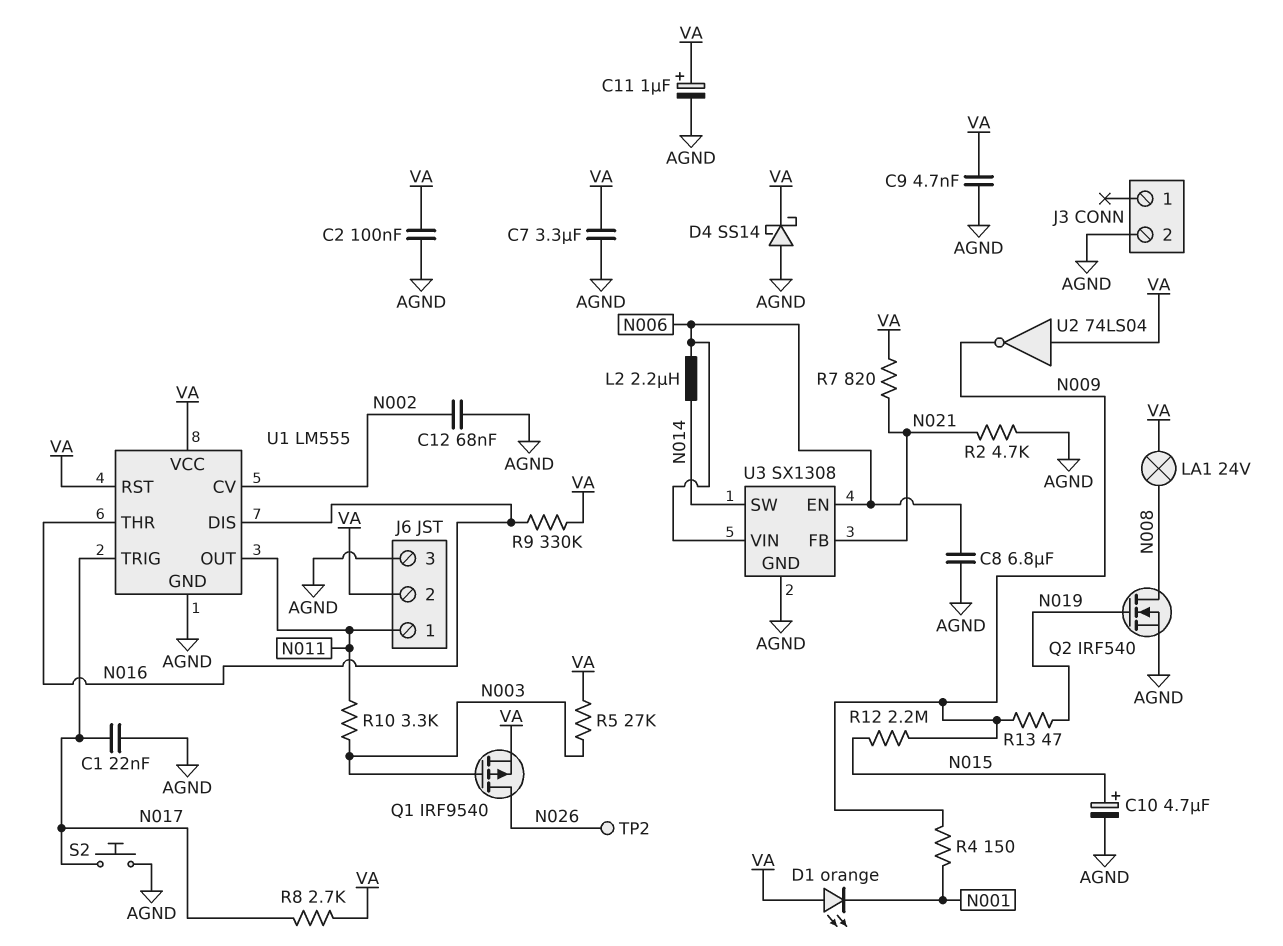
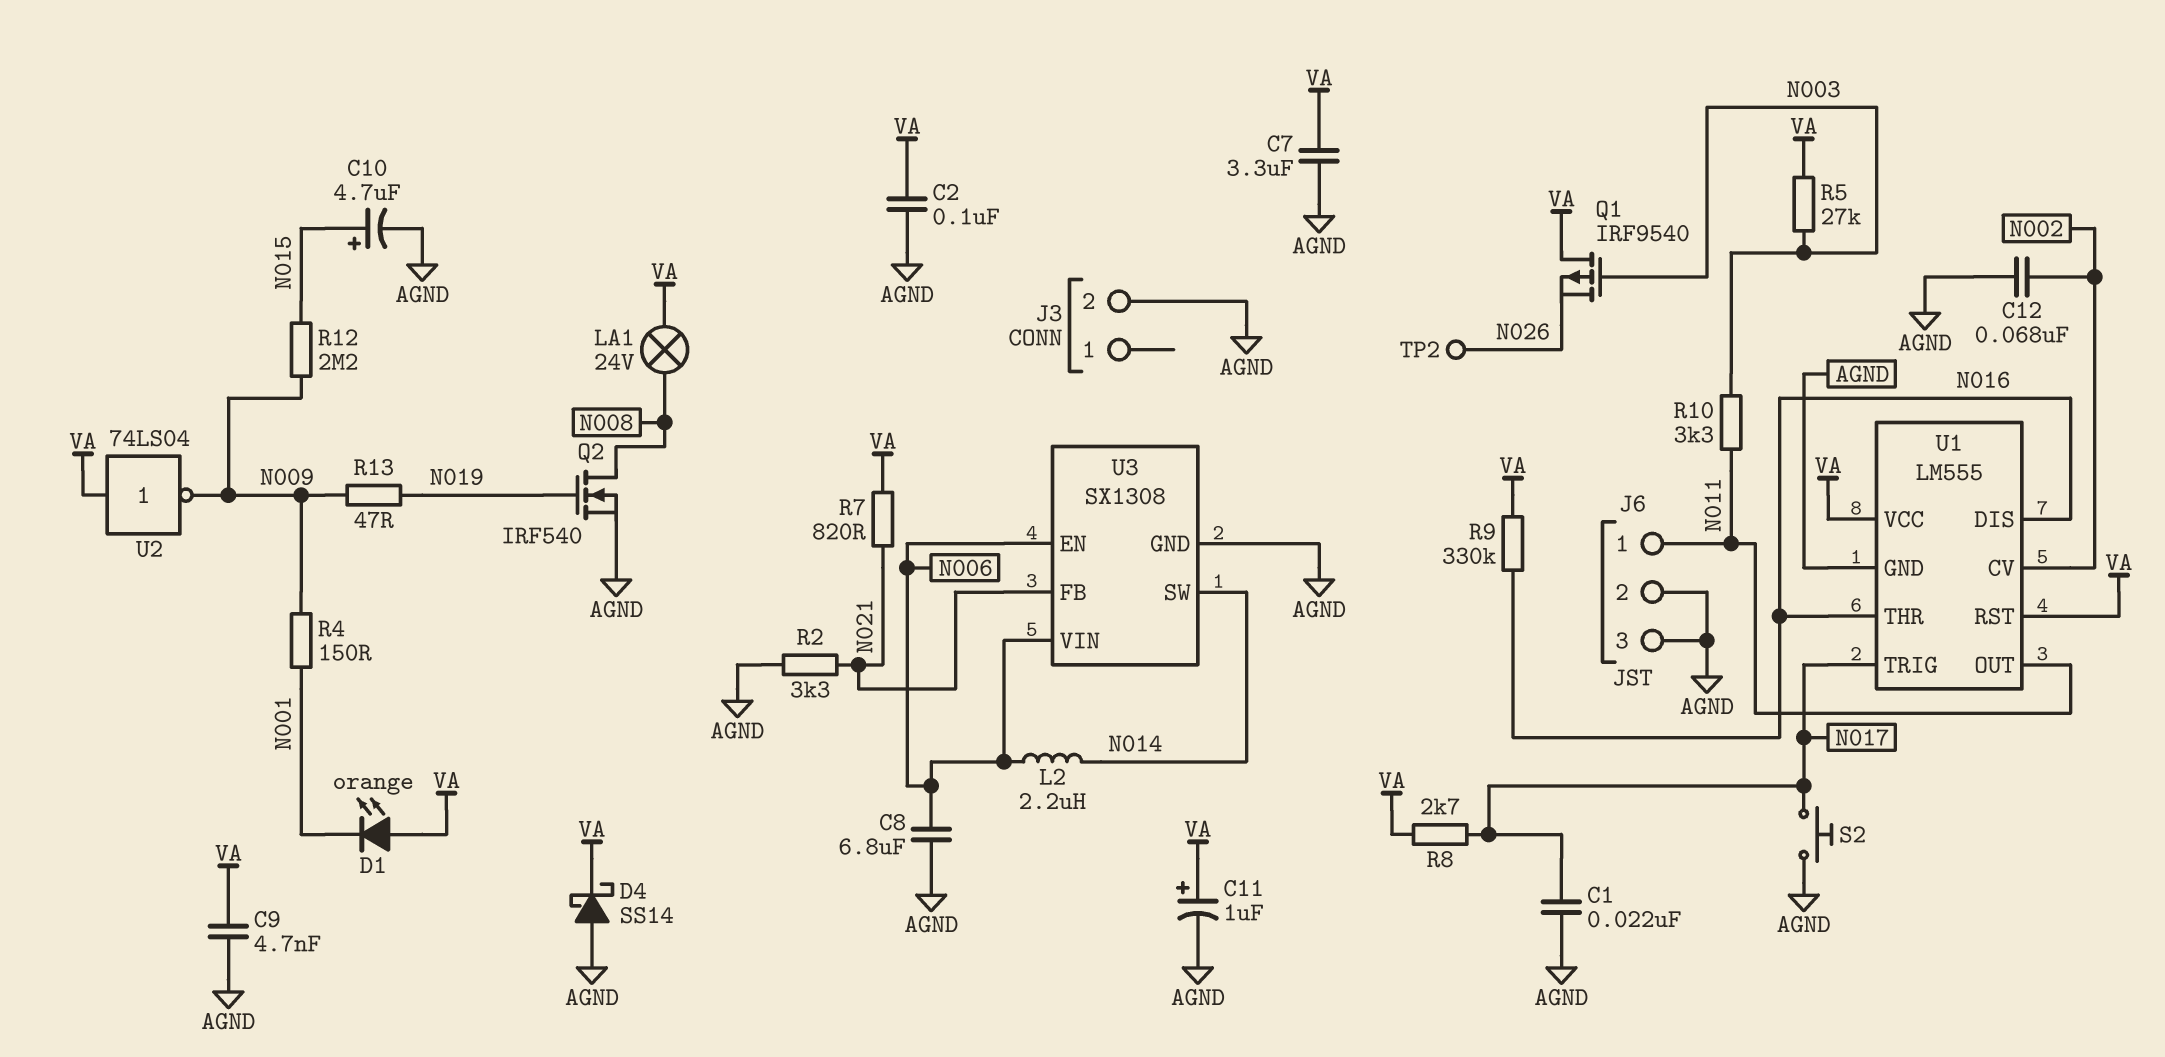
J6 pin 2: VA -> AGND
Q1: PMOS IRF9540 (G N003, D N026, S VA) -> PMOS IRF9540 (G N003, D VA, S N026)
R2: 4.7k (AGND, N021) -> 3.3k (AGND, N021)

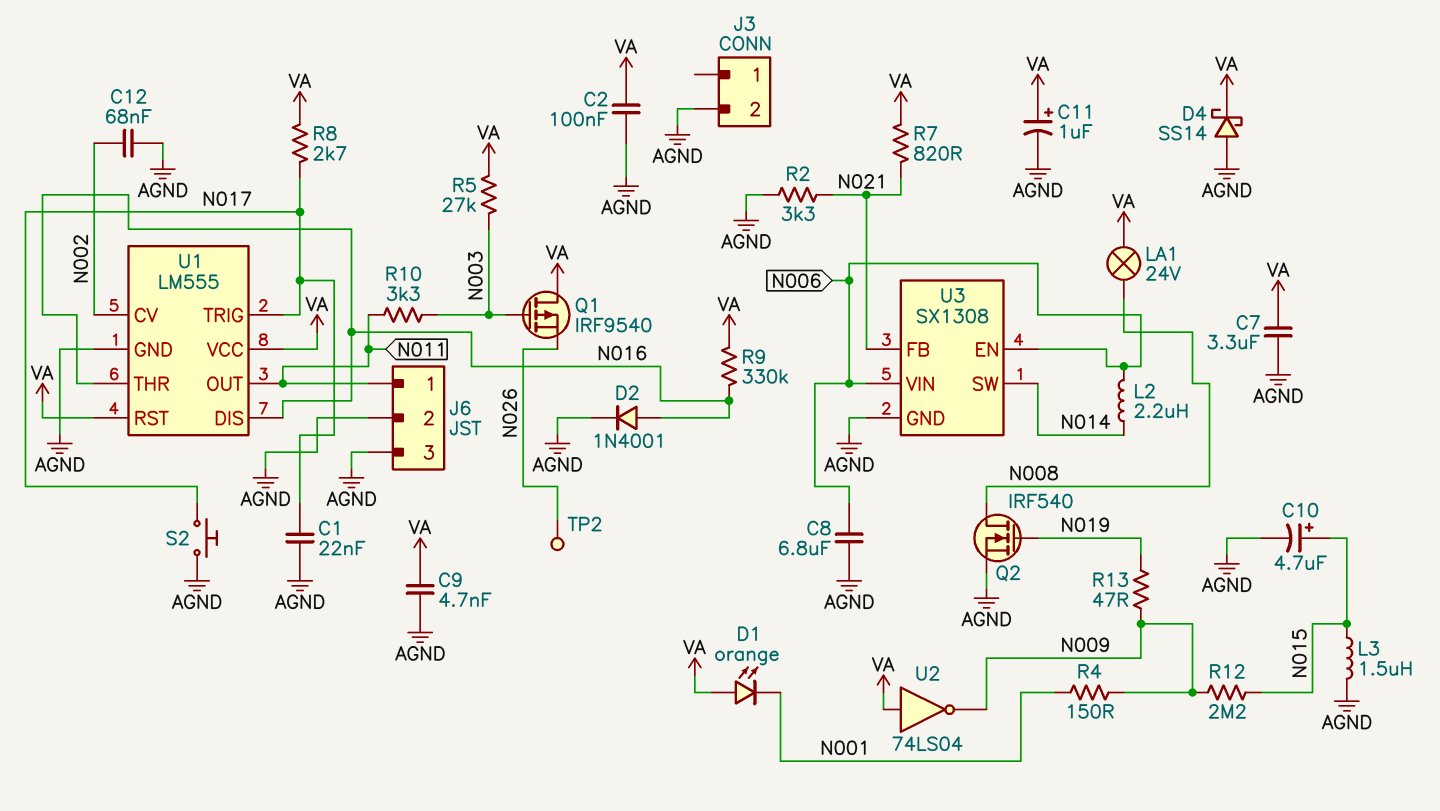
D2: none -> diode 1N4001 (A N016, K AGND)
L3: none -> 1.5uH (AGND, N015)

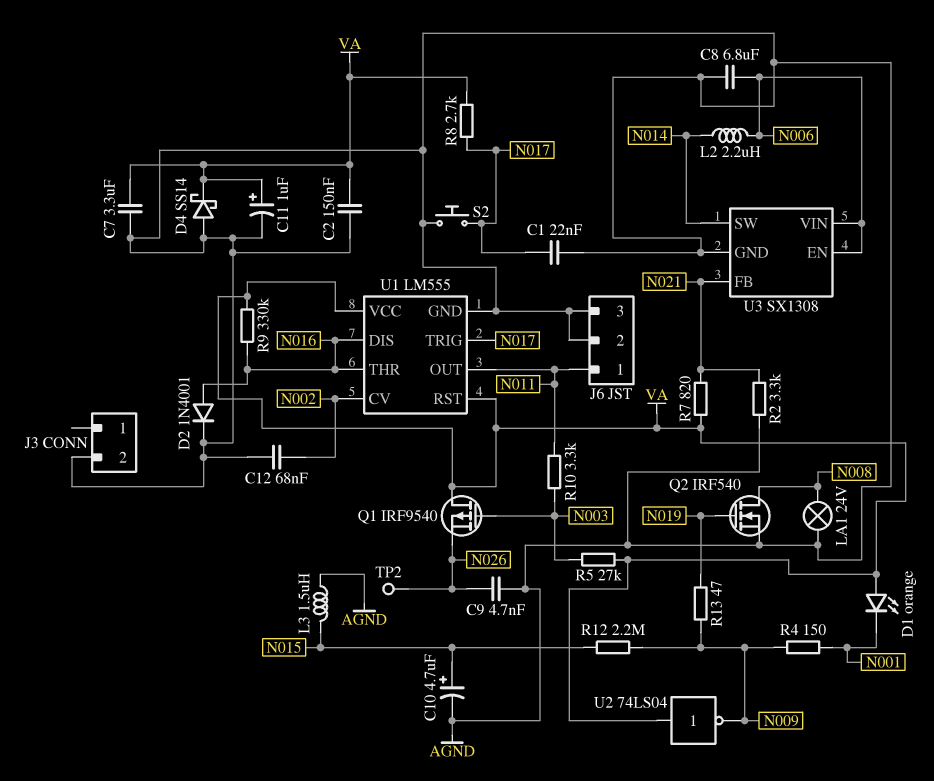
C2: 100nF (AGND, VA) -> 150nF (AGND, VA)
C9: 4.7nF (AGND, VA) -> 4.7nF (AGND, N026)
LA1: lamp 24V (N008, VA) -> lamp 24V (AGND, N008)

